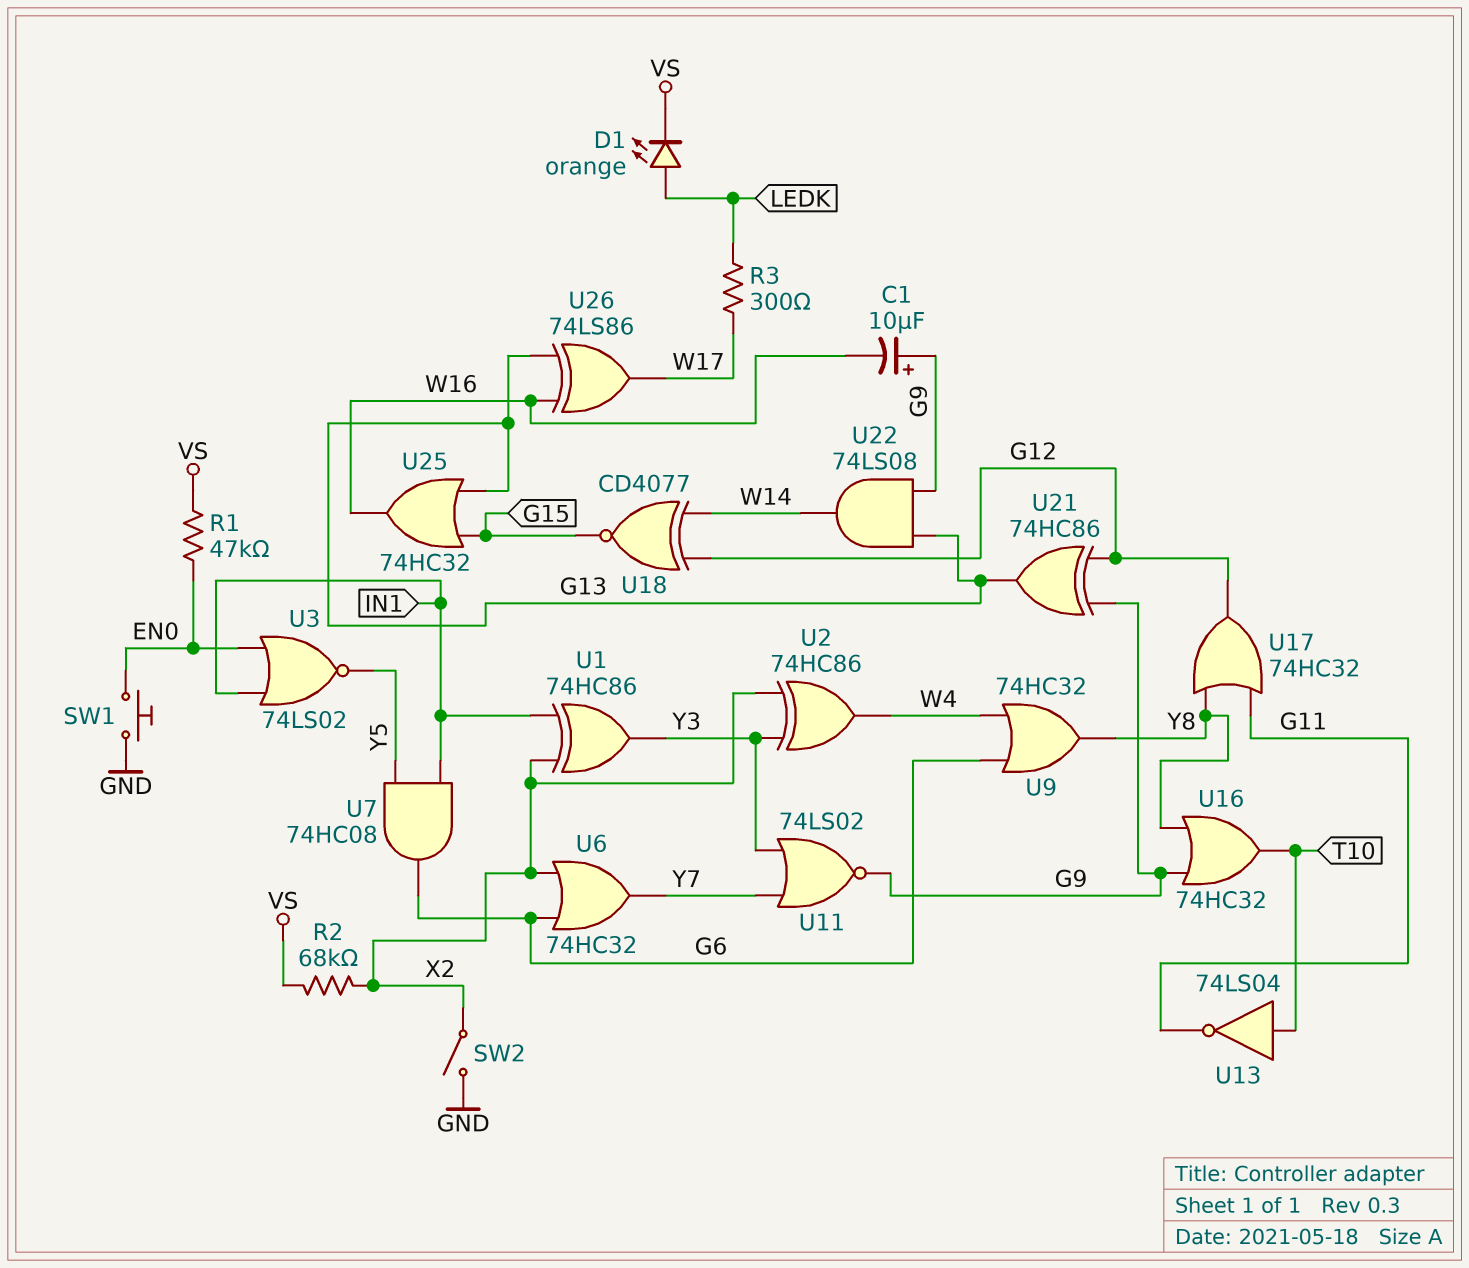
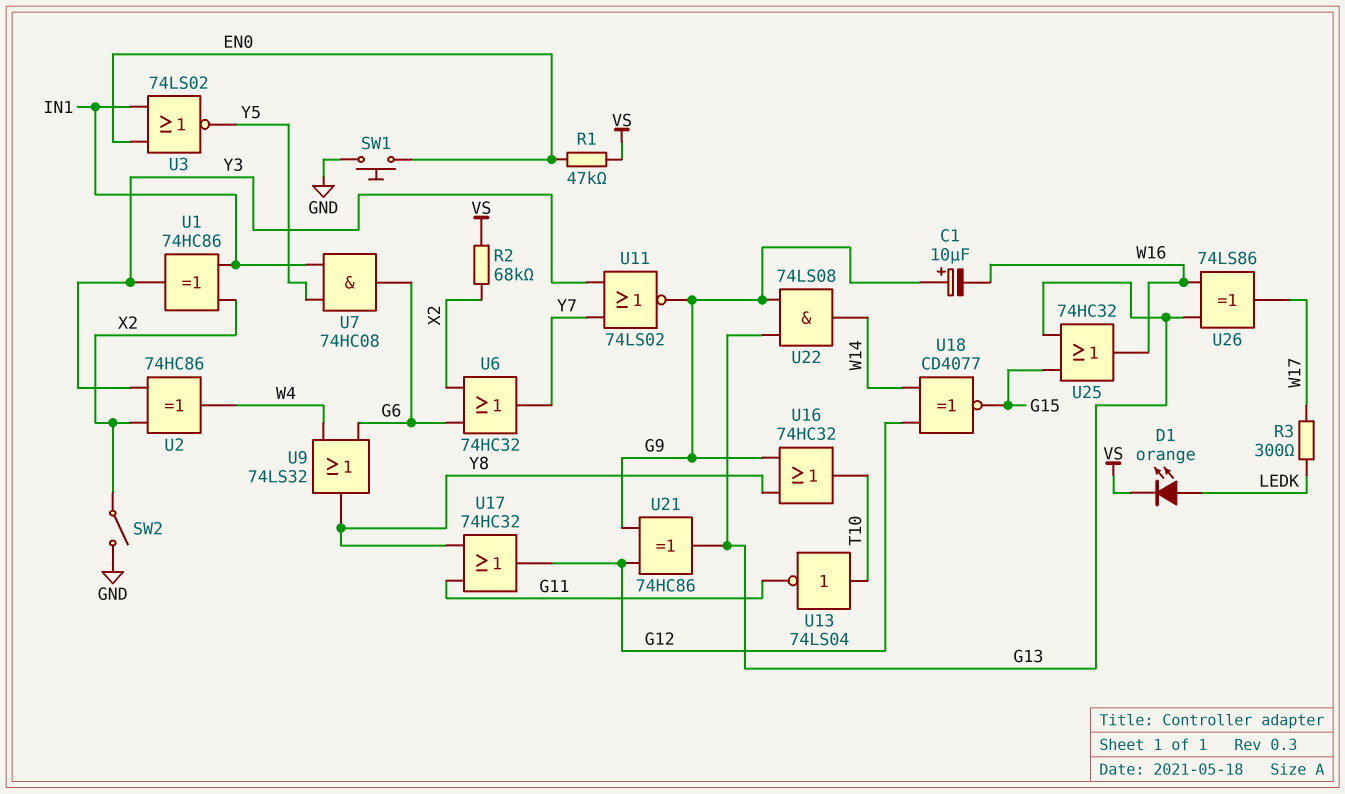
U9: OR 74HC32 (in G6, in W4, out Y8) -> OR 74LS32 (in G6, in W4, out Y8)

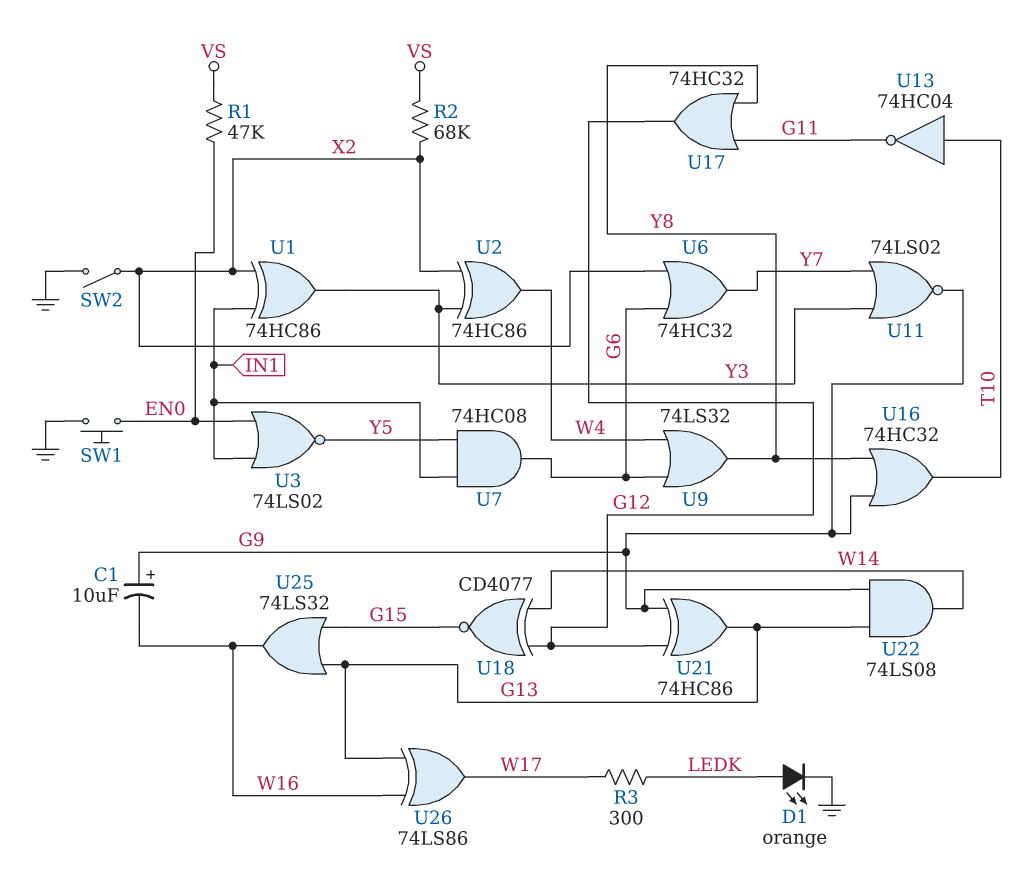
D1: LED orange (A LEDK, K VS) -> LED orange (A LEDK, K GND)
U13: NOT 74LS04 (in T10, out G11) -> NOT 74HC04 (in T10, out G11)
U25: OR 74HC32 (in G13, in G15, out W16) -> OR 74LS32 (in G13, in G15, out W16)

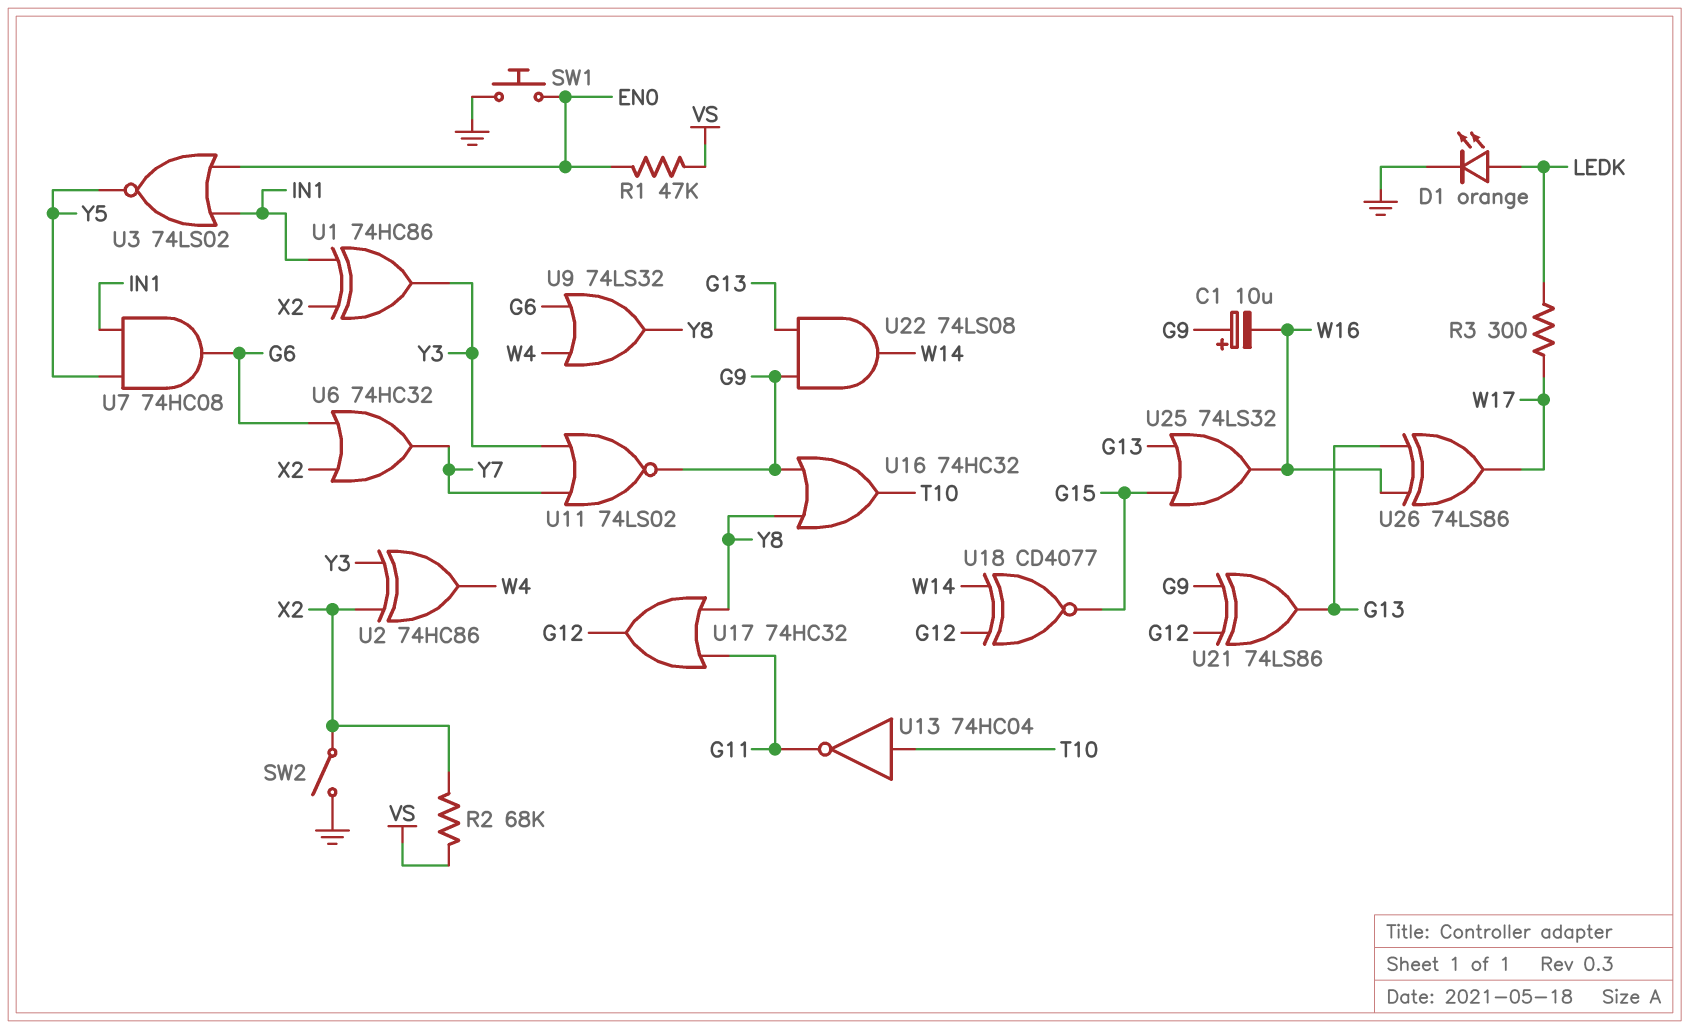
U21: XOR 74HC86 (in G9, in G12, out G13) -> XOR 74LS86 (in G9, in G12, out G13)

